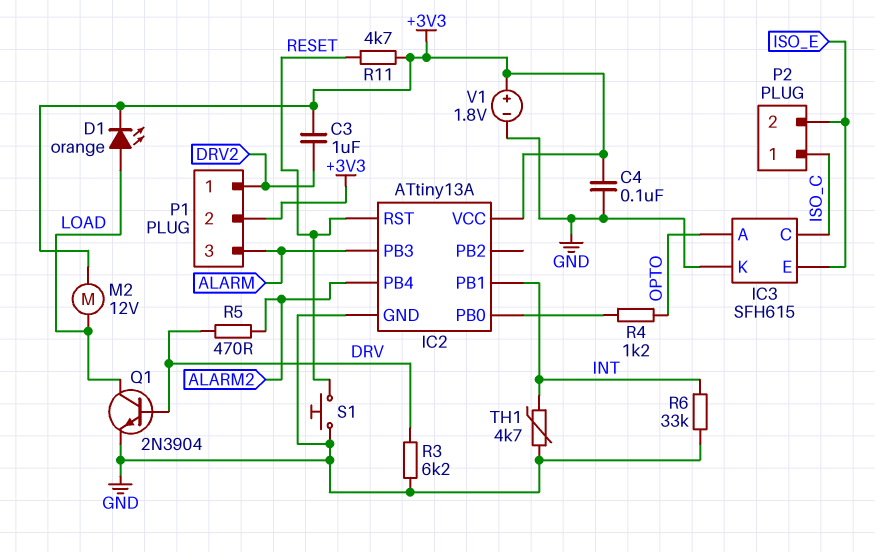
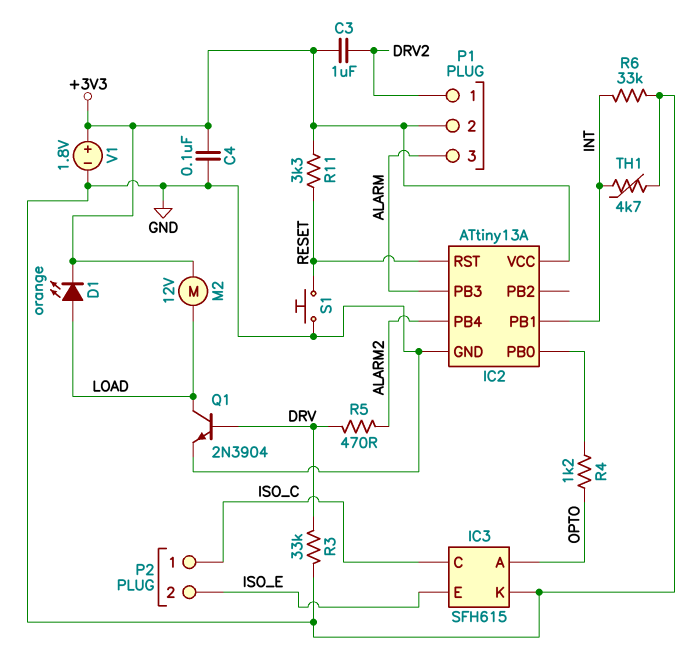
R3: 6.2k (DRV, GND) -> 33k (DRV, GND)
R11: 4.7k (+3V3, RESET) -> 3.3k (+3V3, RESET)

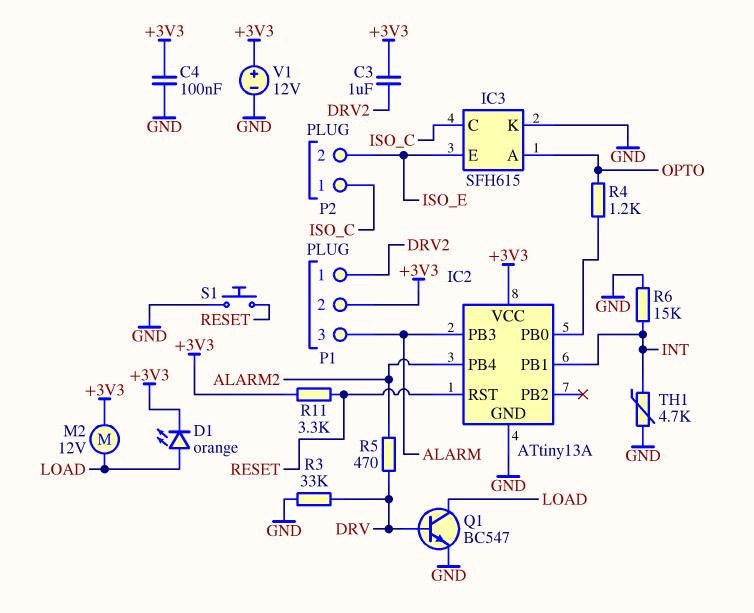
Q1: NPN 2N3904 (B DRV, C LOAD, E GND) -> NPN BC547 (B DRV, C LOAD, E GND)
R6: 33k (GND, INT) -> 15k (GND, INT)
V1: 1.8V (plus +3V3, minus GND) -> 12V (plus +3V3, minus GND)

